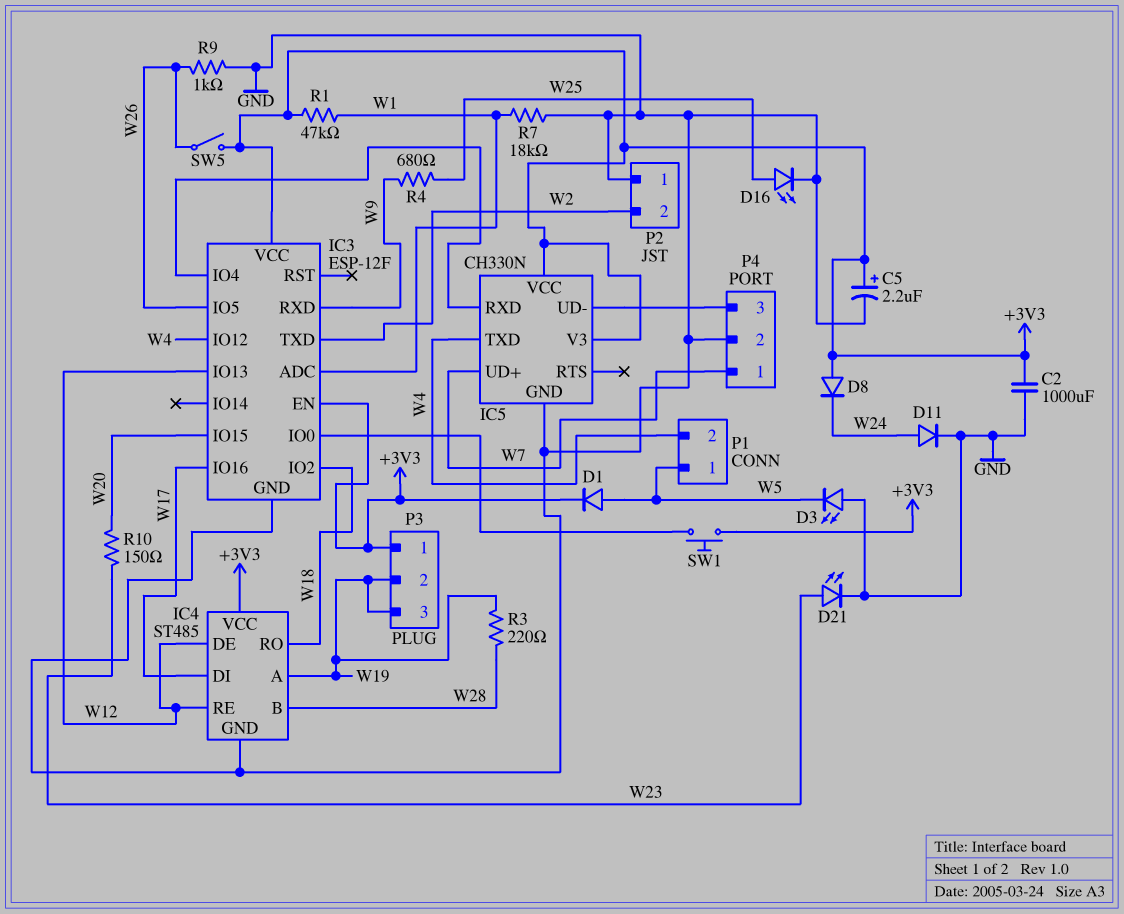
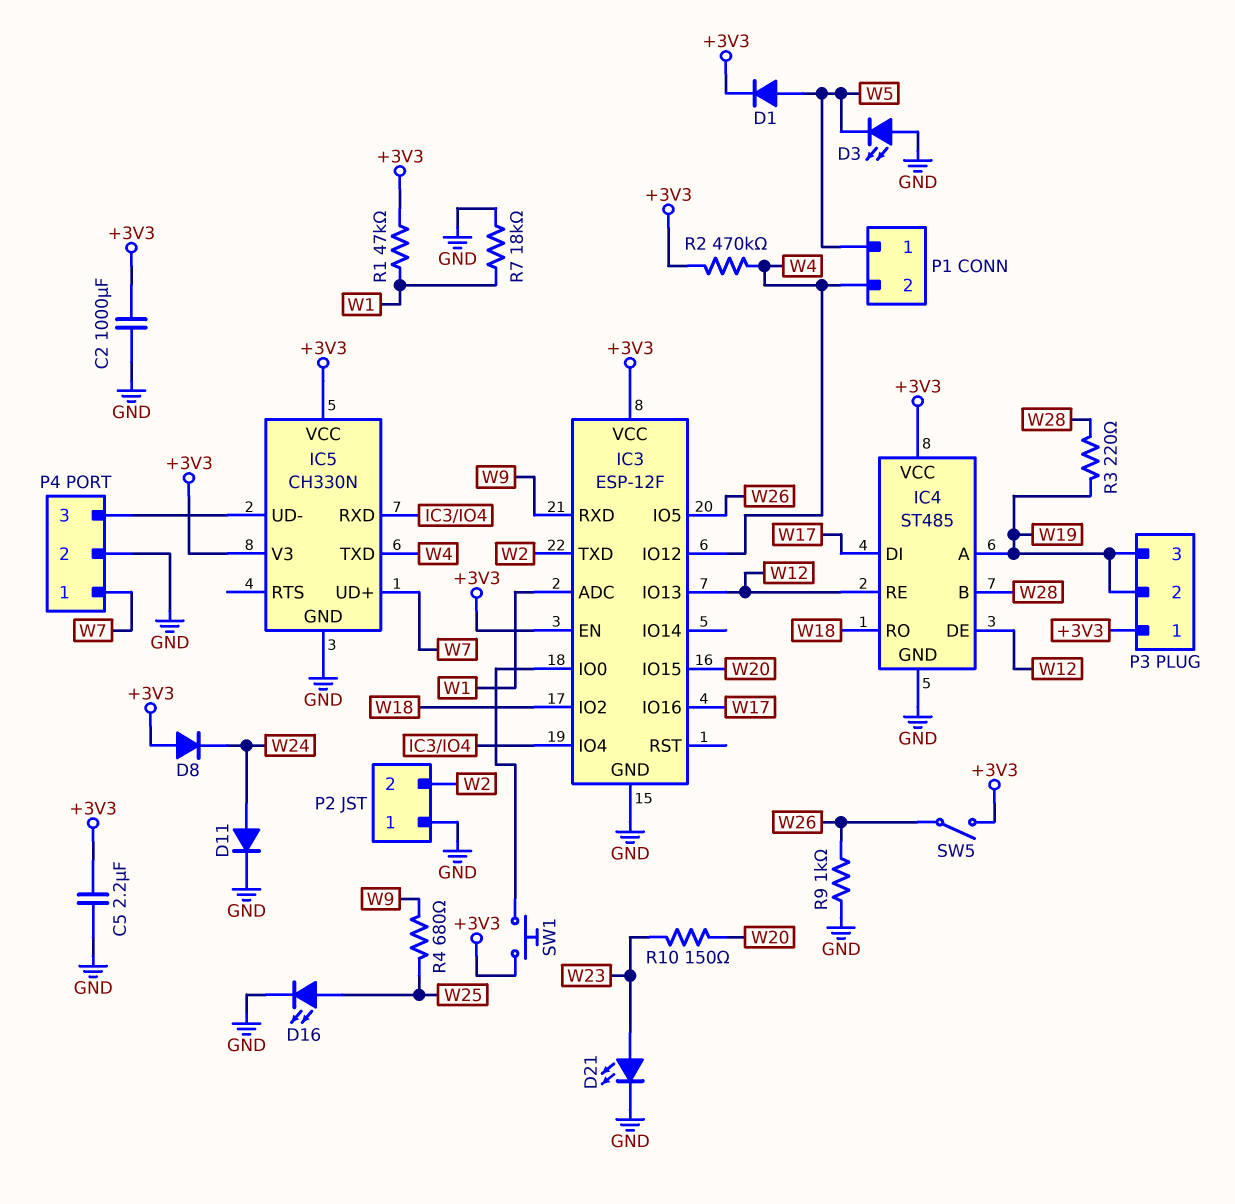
C5: 2.2uF (plus +3V3, minus GND) -> 2.2uF (+3V3, GND)
R2: none -> 470k (+3V3, W4)

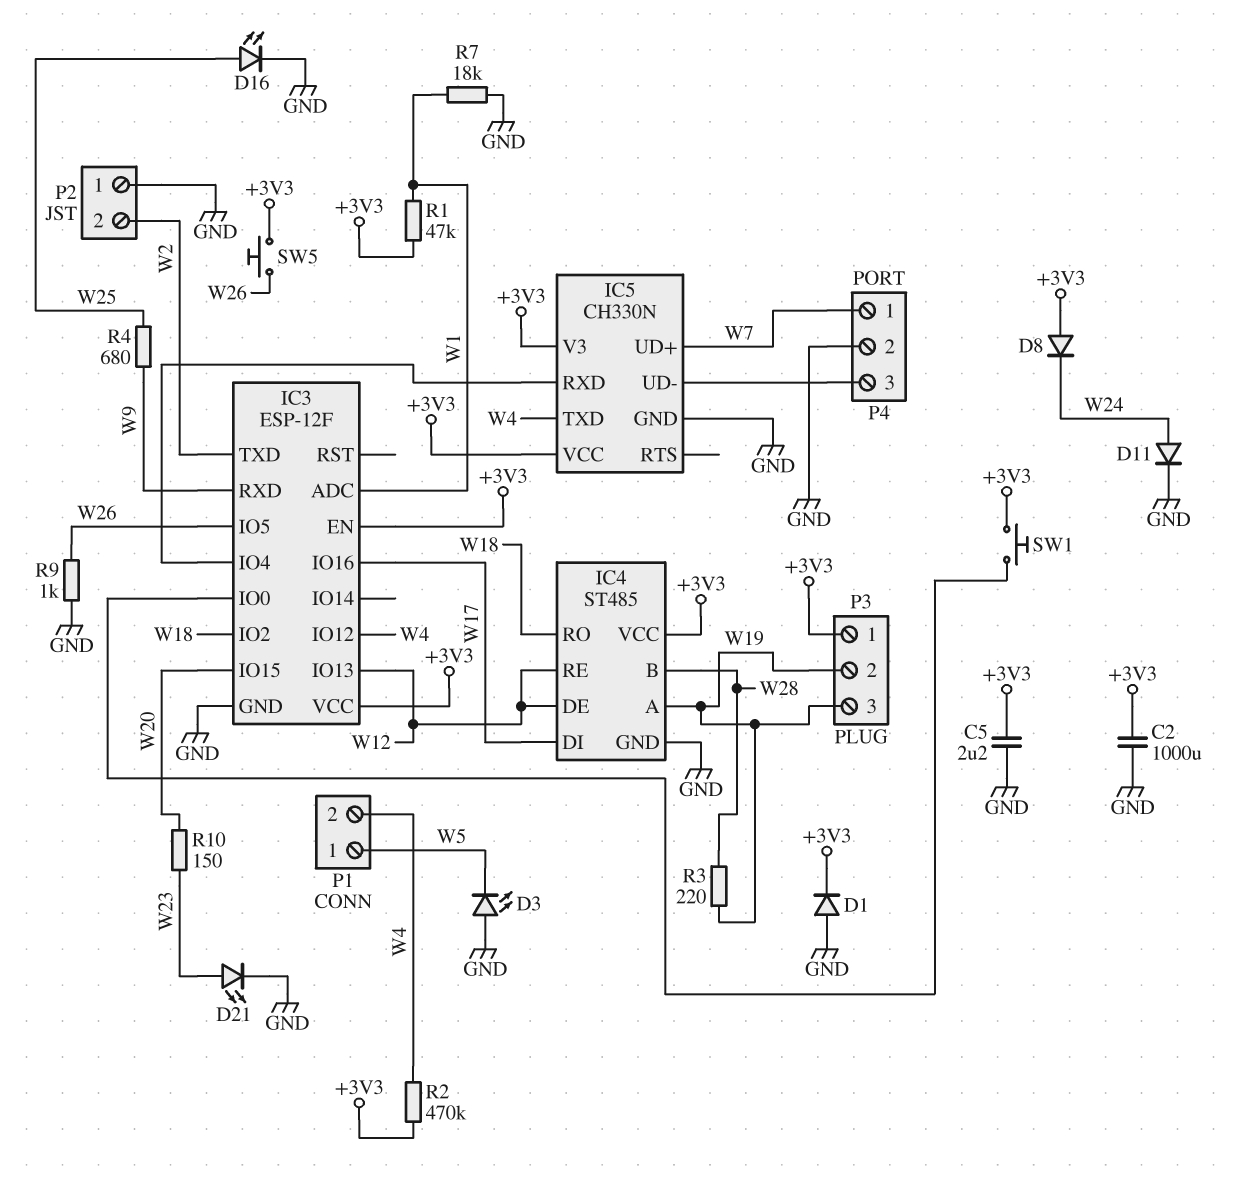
D1: diode (A W5, K +3V3) -> diode (A GND, K +3V3)
SW5: switch (+3V3, W26) -> button (+3V3, W26)

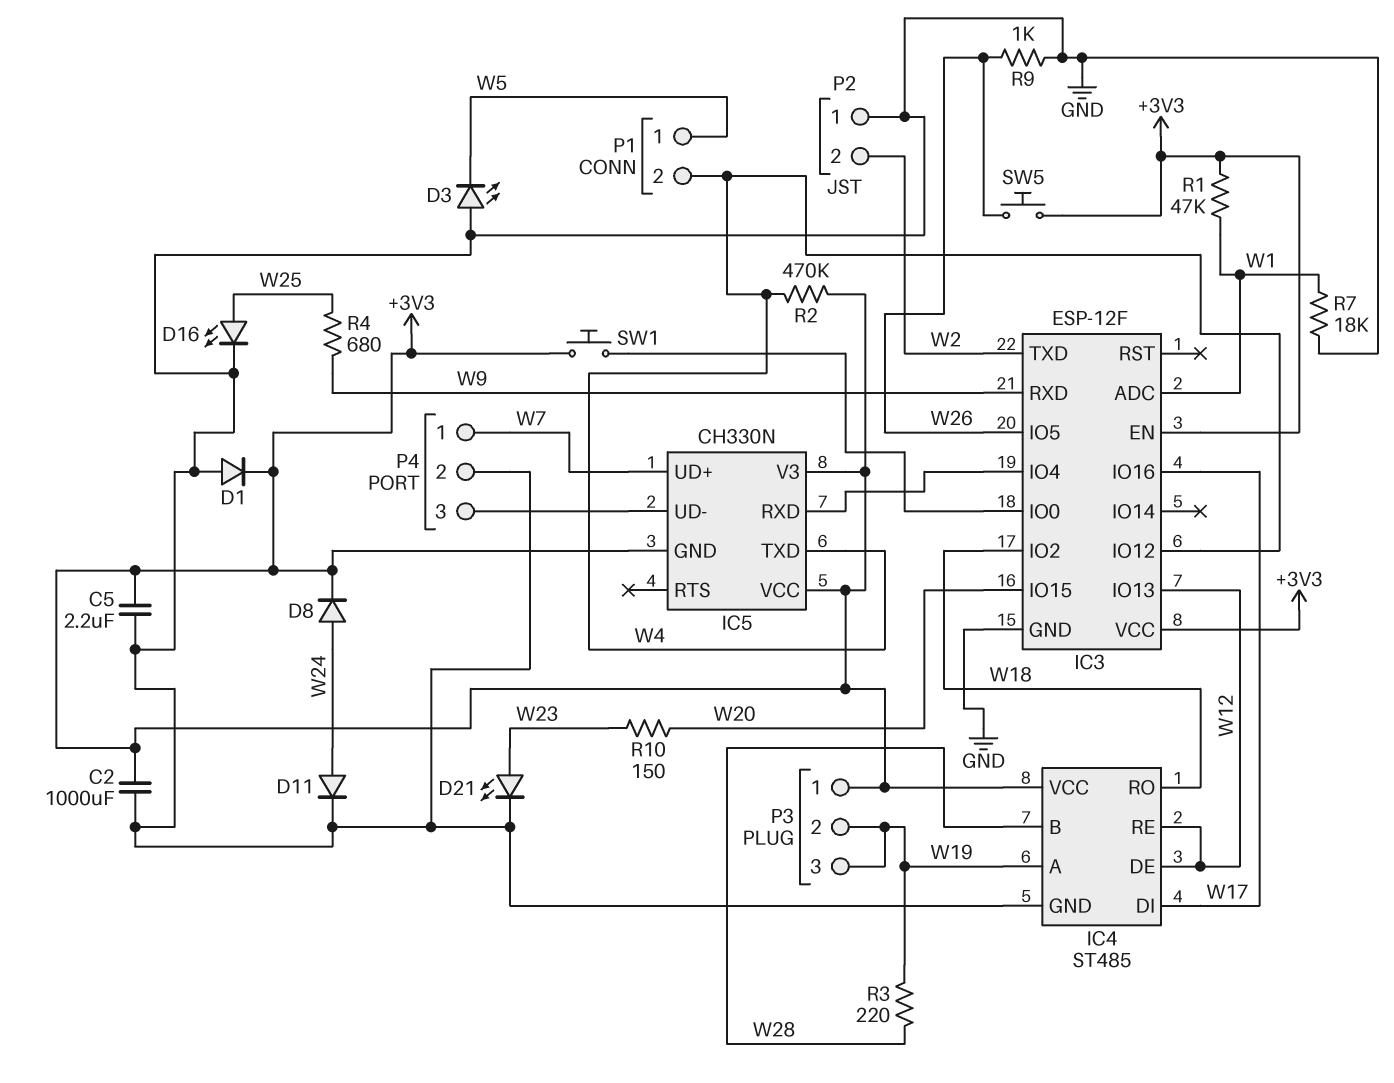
D8: diode (A +3V3, K W24) -> diode (A W24, K +3V3)
IC5 pin GND: GND -> +3V3

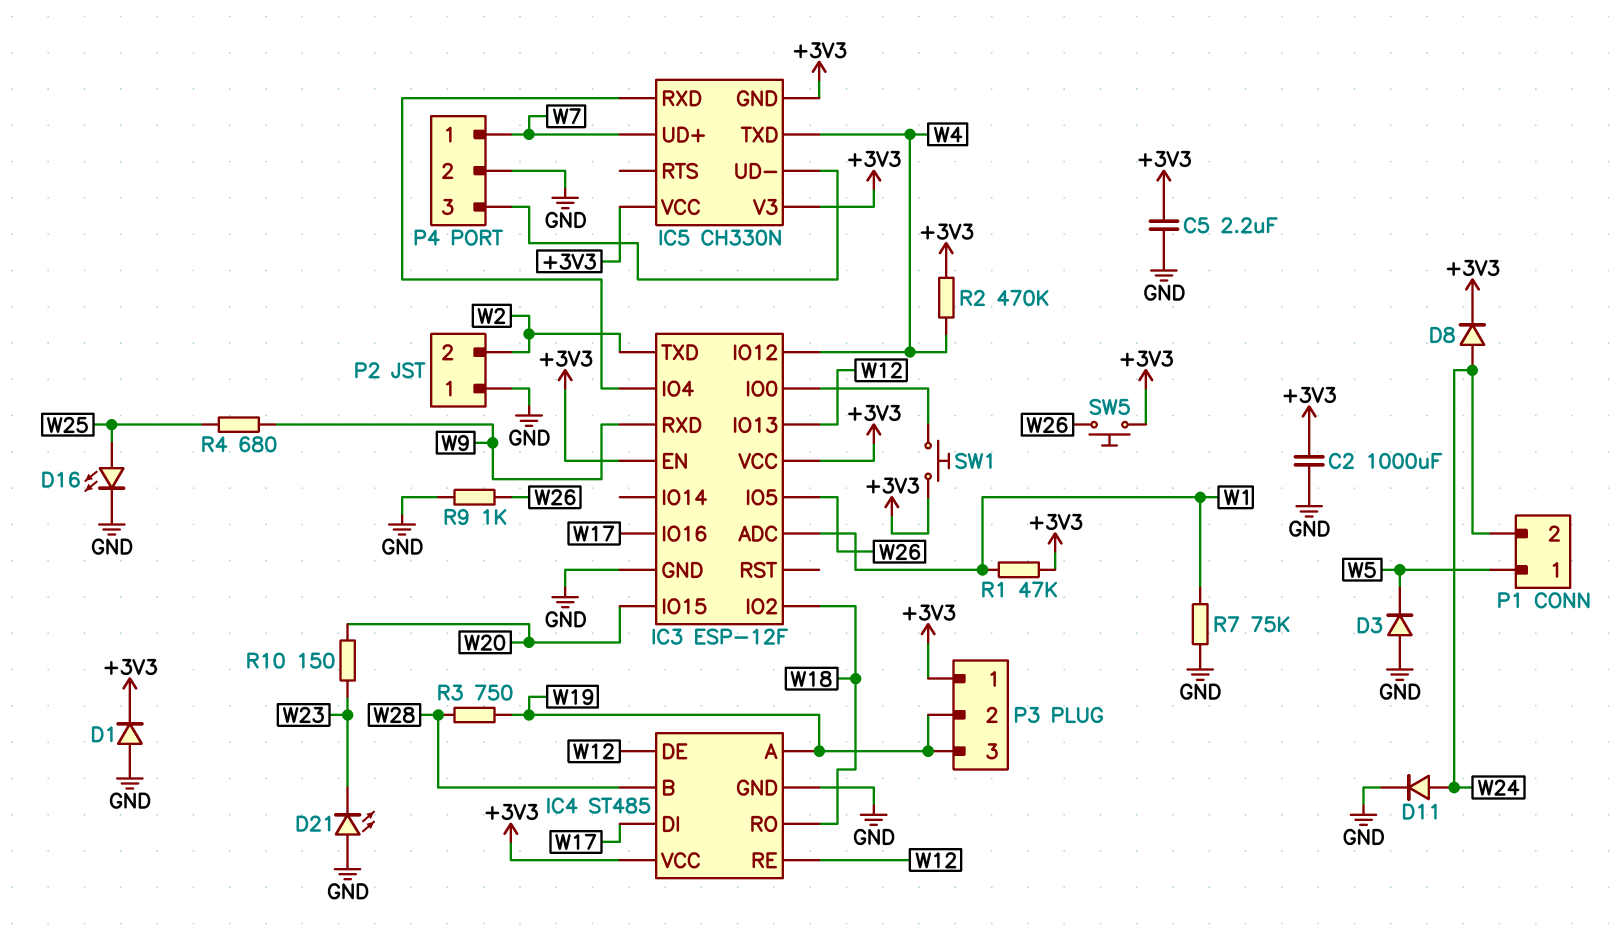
D3: LED (A GND, K W5) -> diode (A GND, K W5)
D21: LED (A W23, K GND) -> LED (A GND, K W23)
P1 pin 2: W4 -> W24
R3: 220 (W19, W28) -> 750 (W19, W28)
R7: 18k (GND, W1) -> 75k (GND, W1)

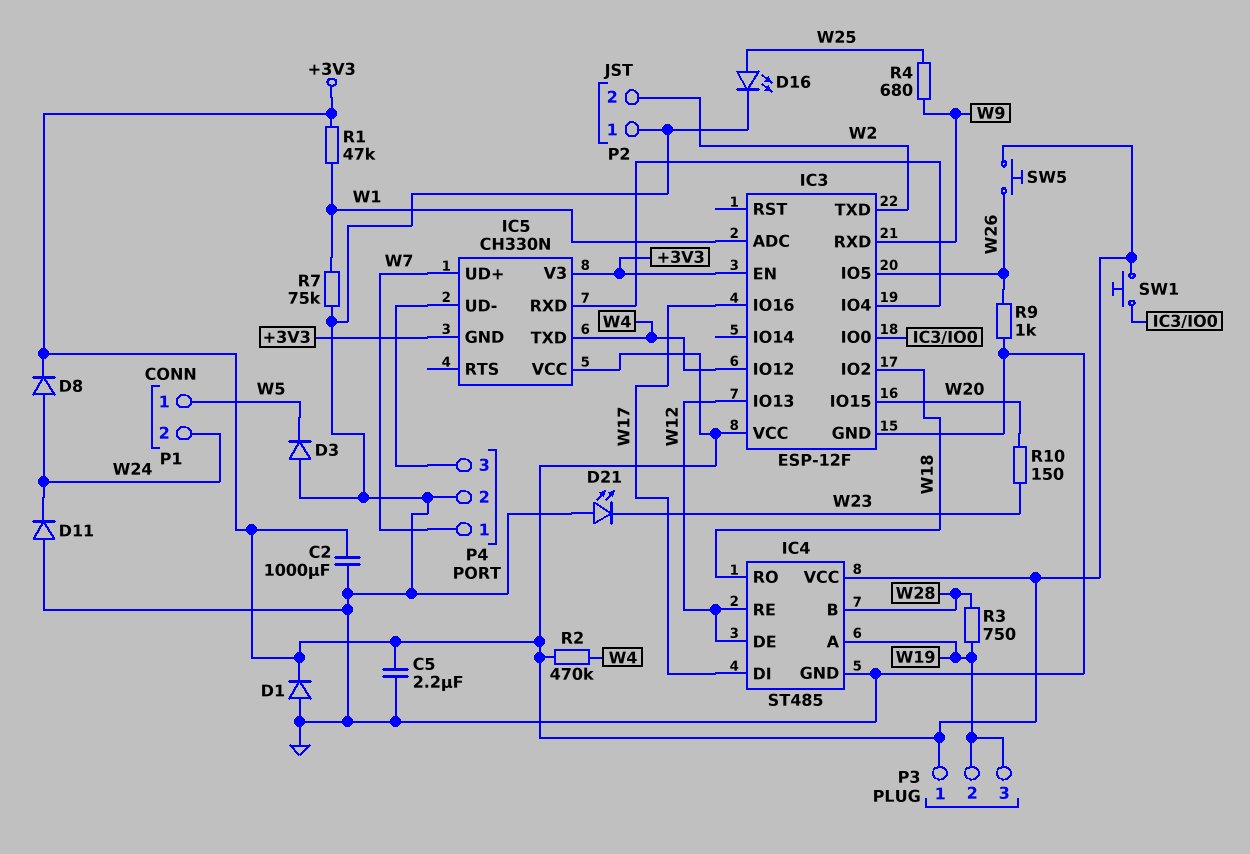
D11: diode (A W24, K GND) -> diode (A GND, K W24)

